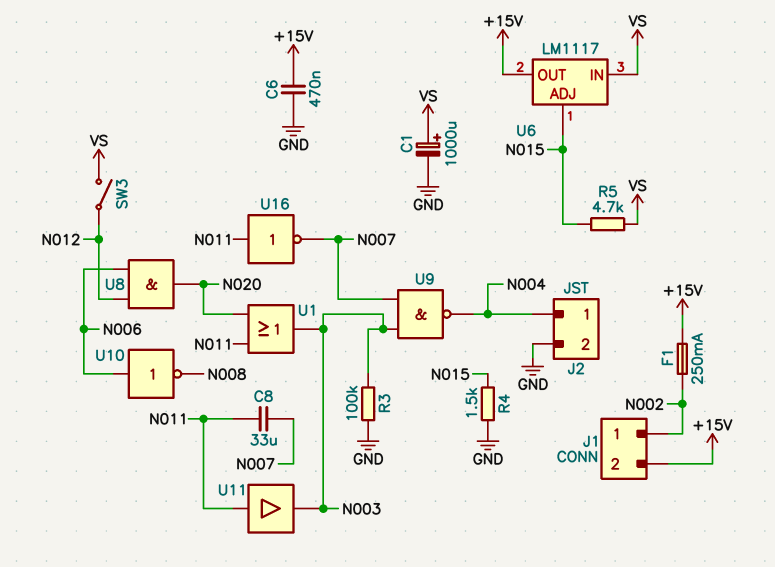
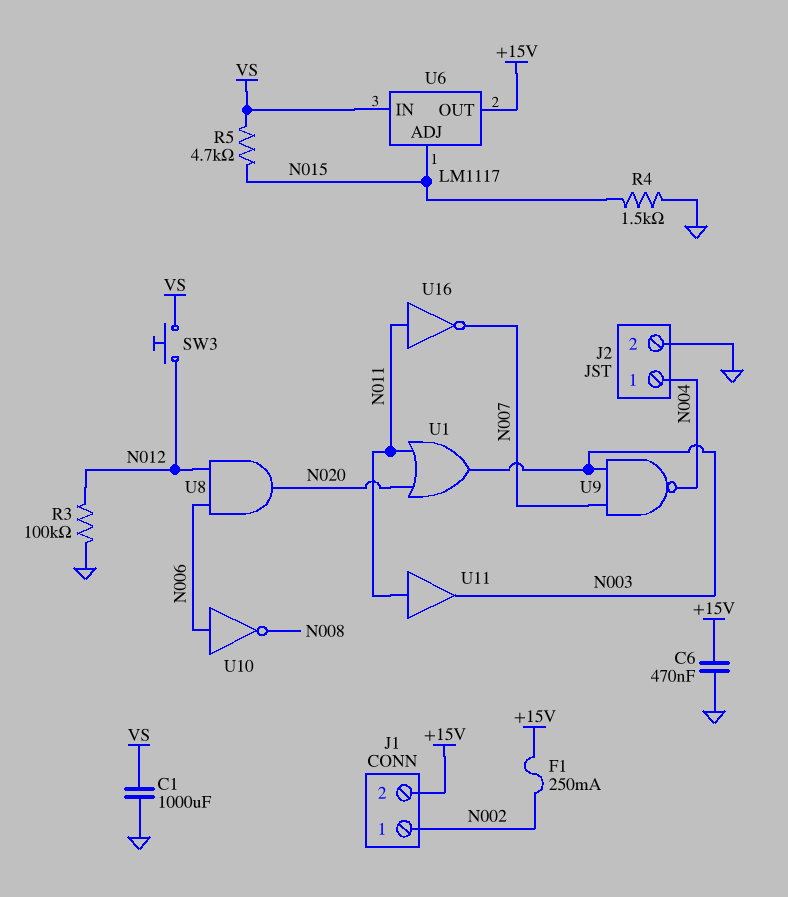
C1: 1000uF (plus VS, minus GND) -> 1000uF (GND, VS)
C8: 33uF (N007, N011) -> none
R3: 100k (GND, N003) -> 100k (GND, N012)
SW3: switch (N012, VS) -> button (N012, VS)

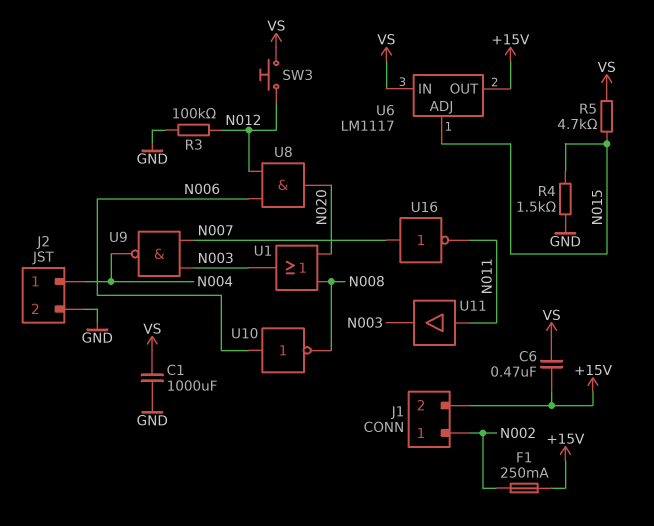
C6: 470nF (+15V, GND) -> 470nF (+15V, VS)
U1: OR (in N011, in N020, out N003) -> OR (in N008, in N020, out N003)
U16: NOT (in N011, out N007) -> NOT (in N007, out N011)

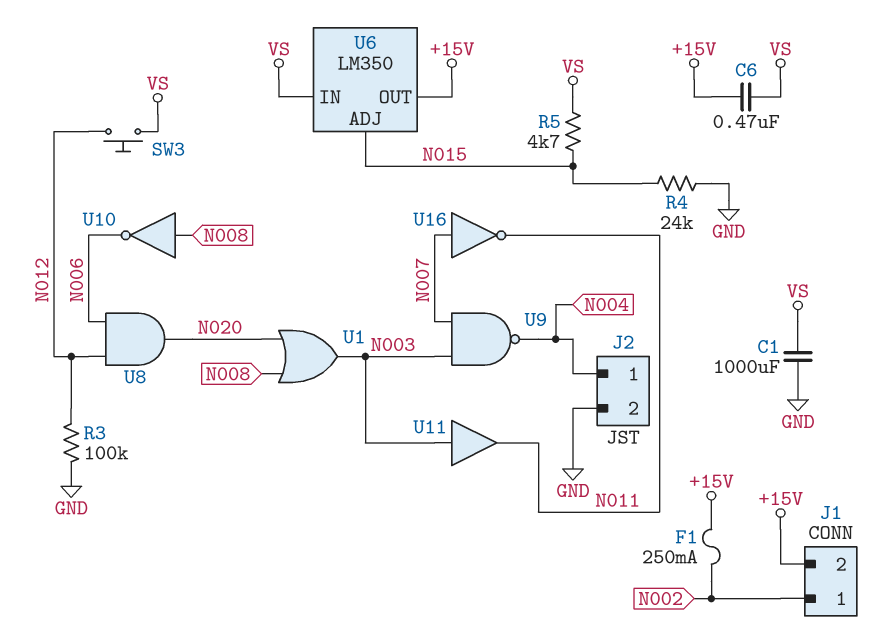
R4: 1.5k (GND, N015) -> 24k (GND, N015)
U6: LM1117 -> LM350
U10: NOT (in N006, out N008) -> NOT (in N008, out N006)
U11: buffer (in N011, out N003) -> buffer (in N003, out N011)

